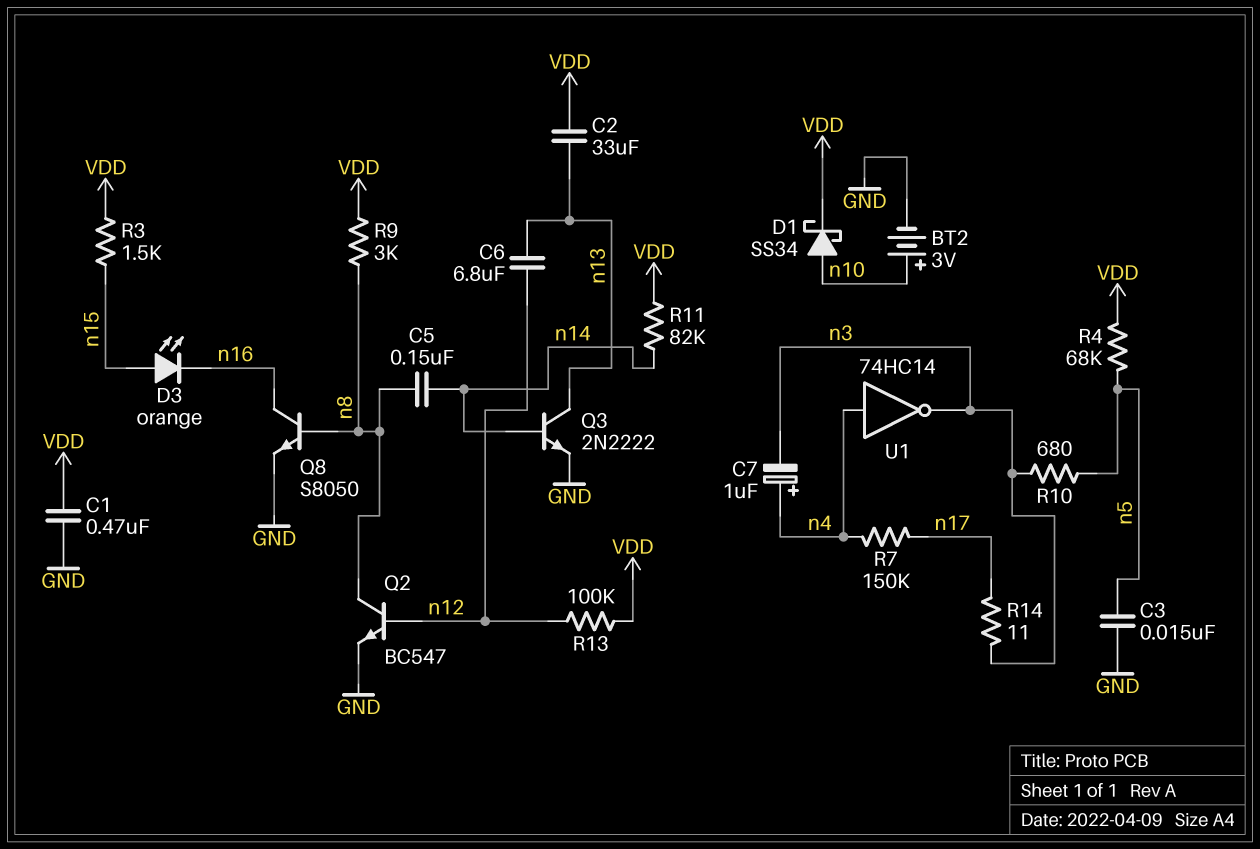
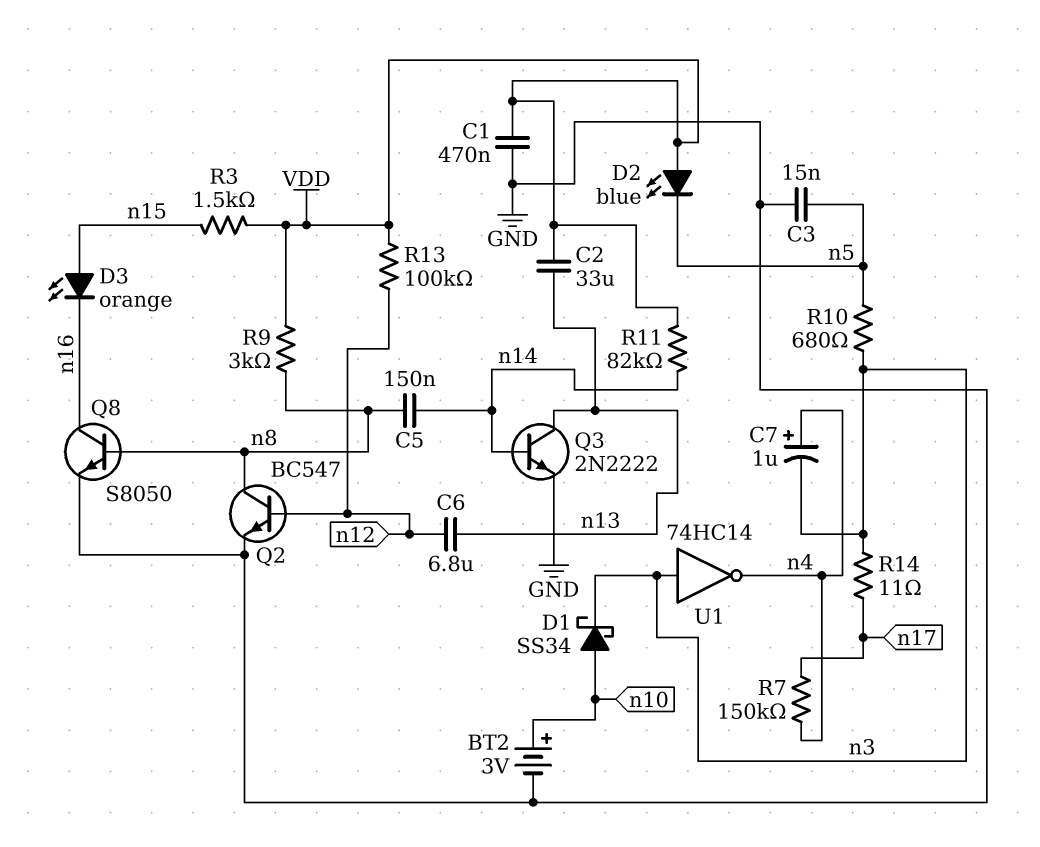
D1: schottky SS34 (A n10, K VDD) -> schottky SS34 (A n10, K n3)
D2: none -> LED blue (A VDD, K n5)
R4: 68k (VDD, n5) -> none
U1: NOT 74HC14 (in n4, out n3) -> NOT 74HC14 (in n3, out n4)

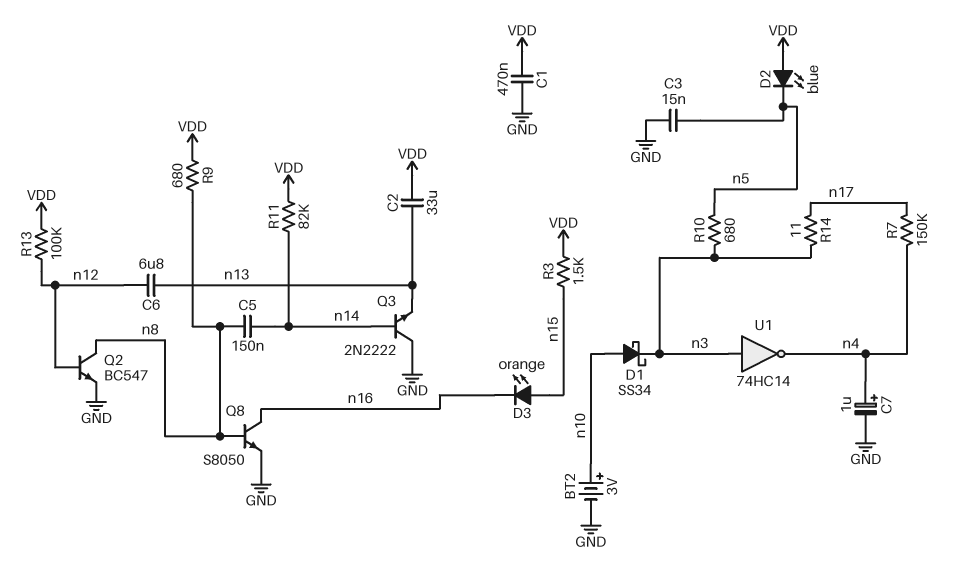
C7: 1uF (plus n4, minus n3) -> 1uF (plus n4, minus GND)
Q3: NPN 2N2222 (B n14, C n13, E GND) -> NPN 2N2222 (B n14, C GND, E n13)
R9: 3k (VDD, n8) -> 680 (VDD, n8)

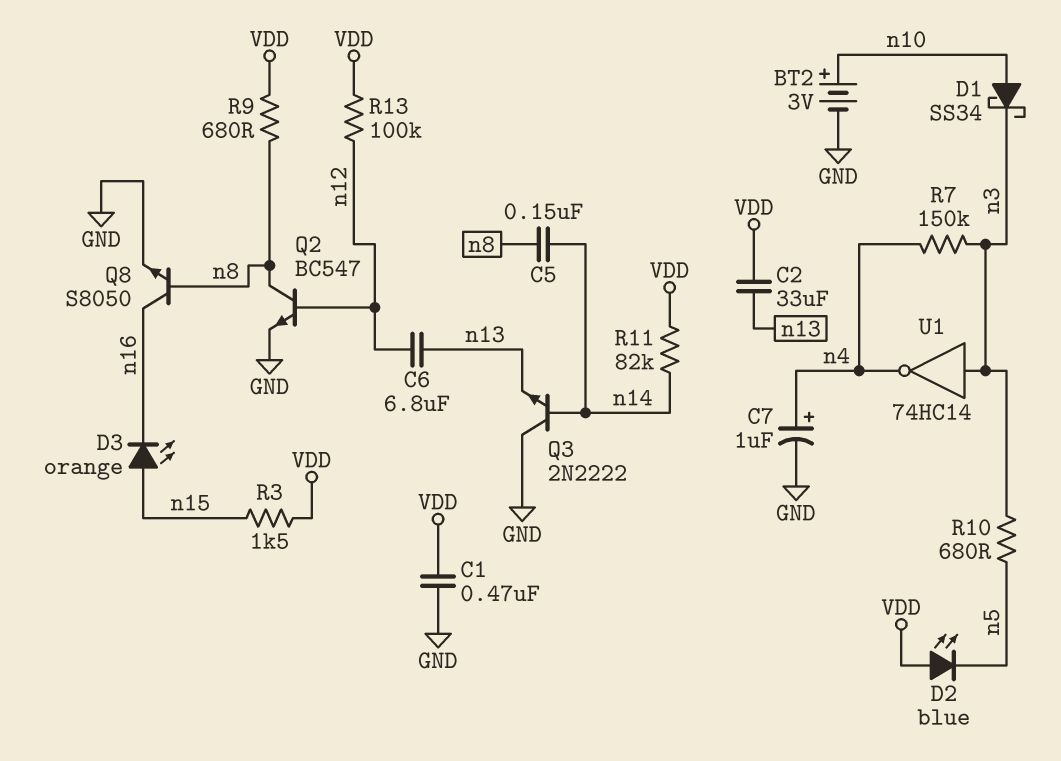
C3: 15nF (GND, n5) -> none
R7: 150k (n4, n17) -> 150k (n3, n4)
R14: 11 (n3, n17) -> none

